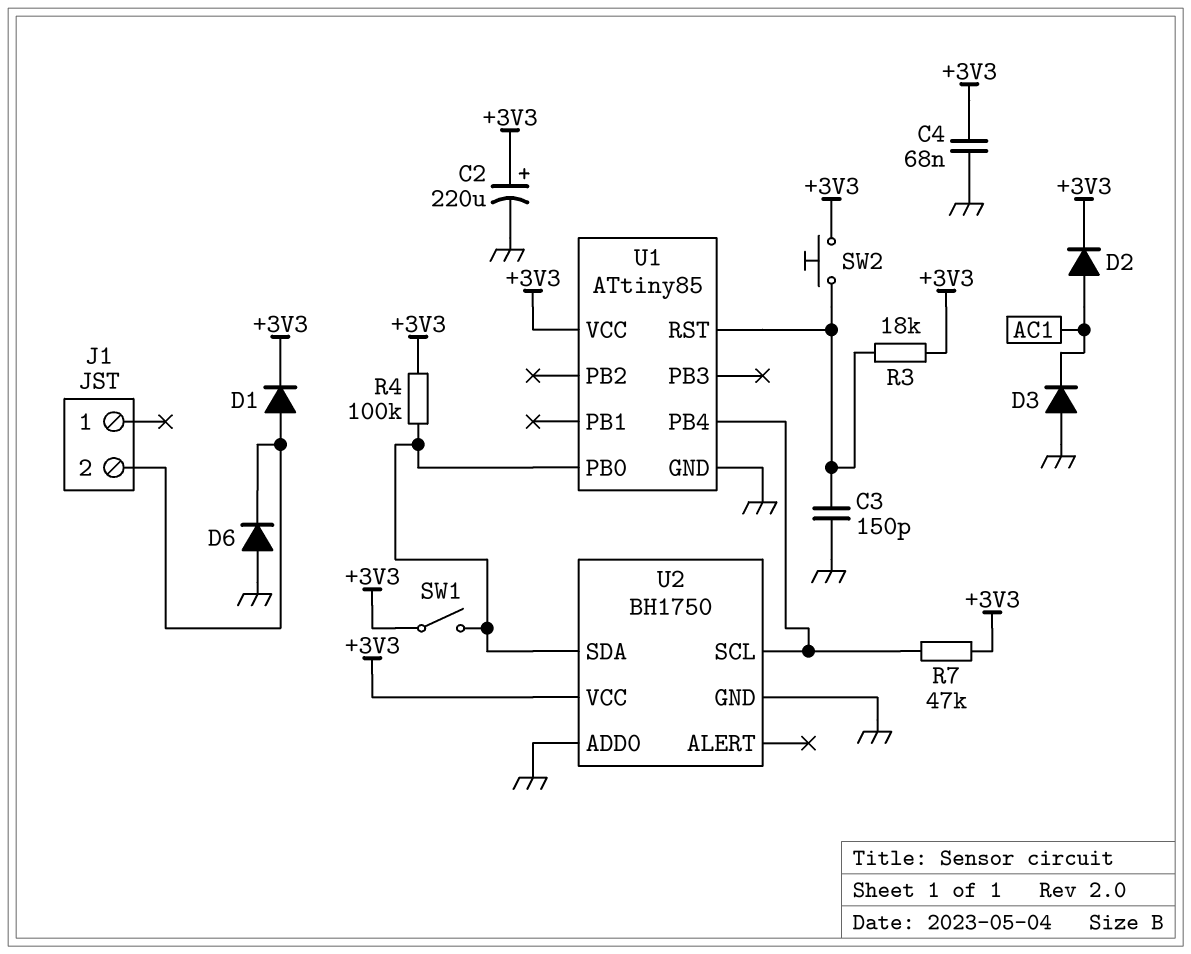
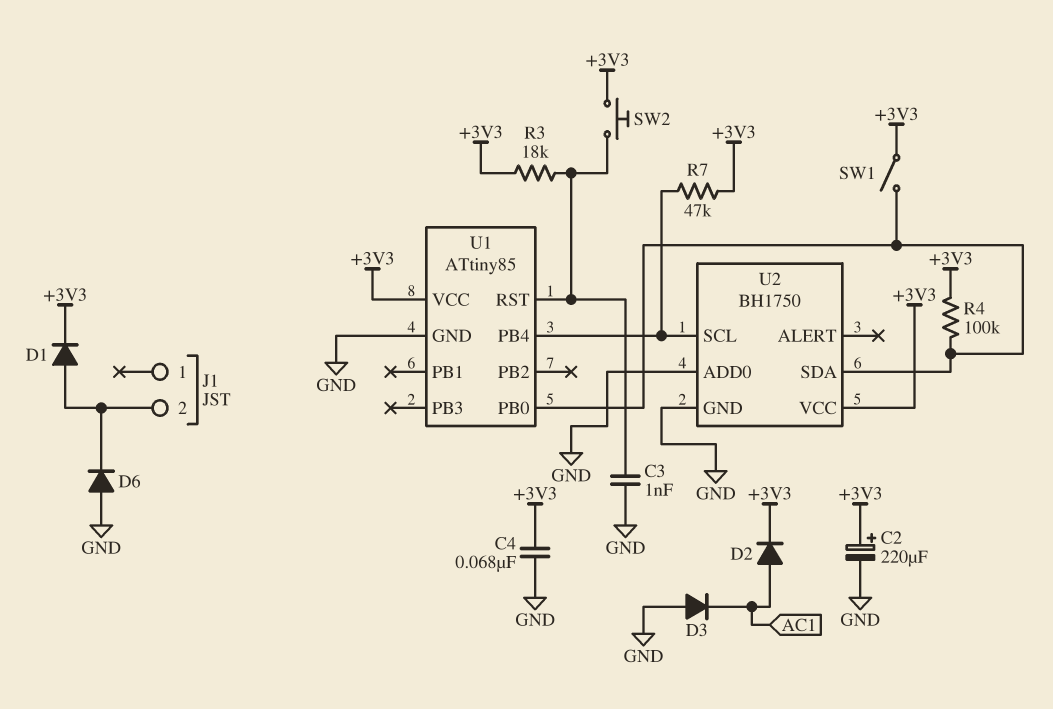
C3: 150pF (GND, U1/RST) -> 1nF (GND, U1/RST)

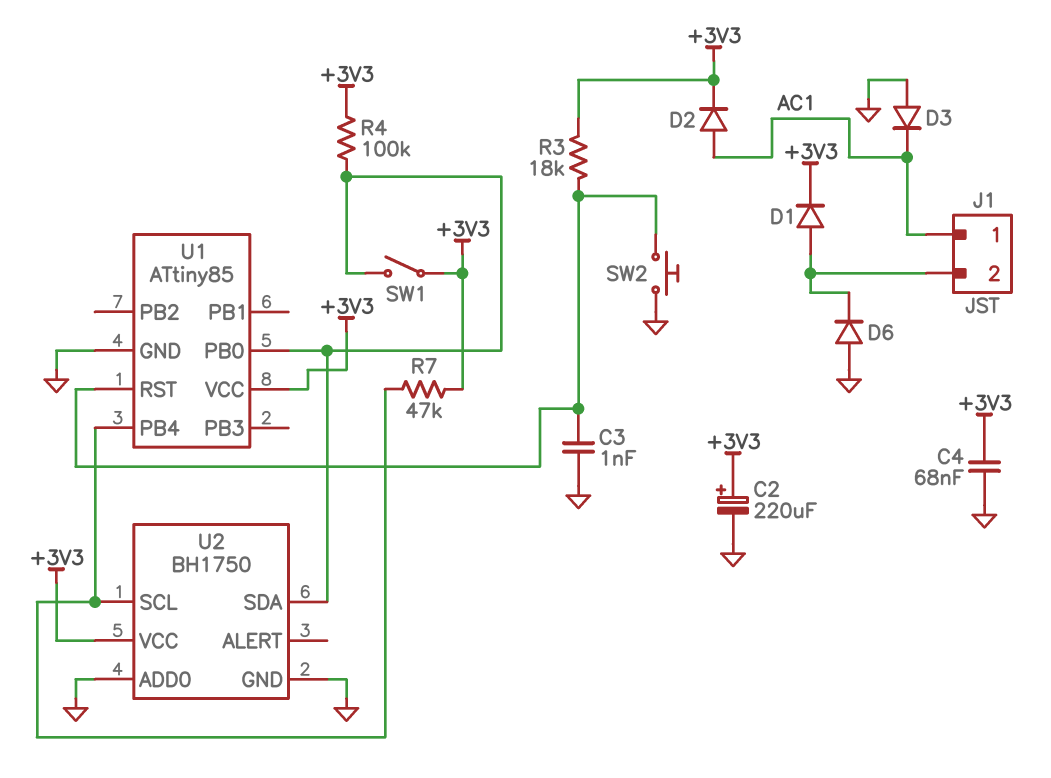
J1 pin 1: none -> AC1
SW2: button (+3V3, U1/RST) -> button (GND, U1/RST)

